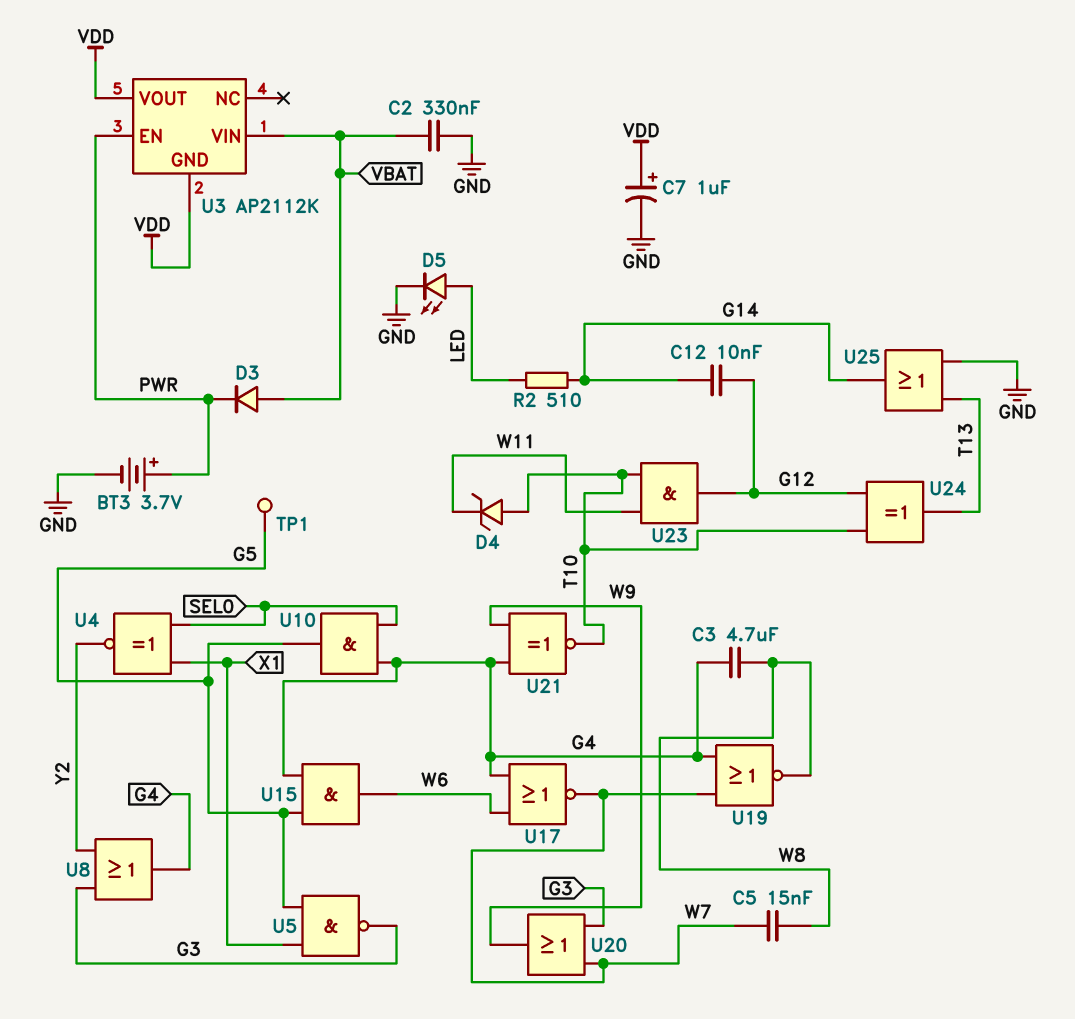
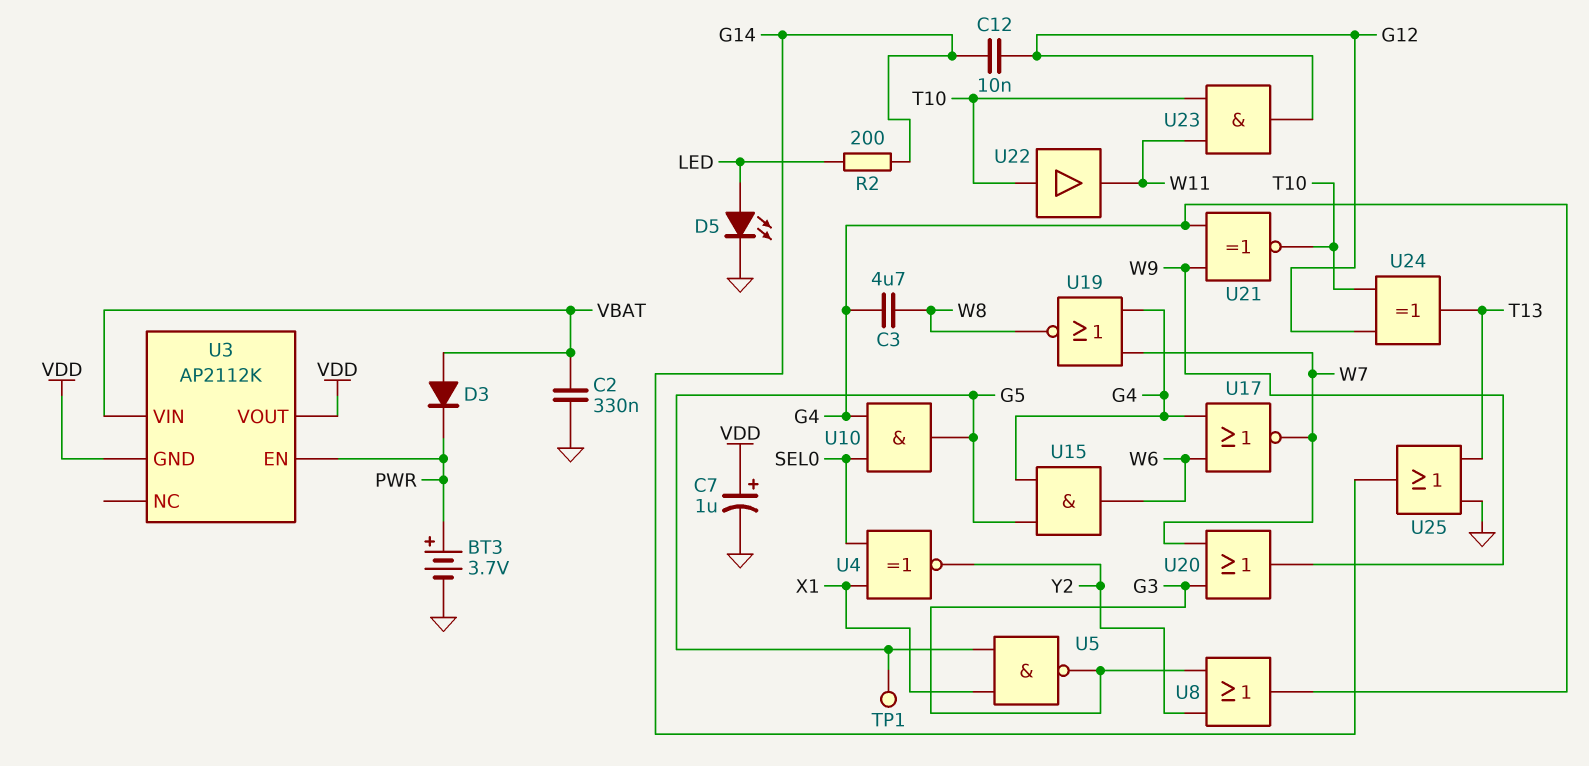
C5: 15nF (W7, W8) -> none
D4: zener (A T10, K W11) -> none
R2: 510 (G14, LED) -> 200 (G14, LED)
U22: none -> buffer (in T10, out W11)

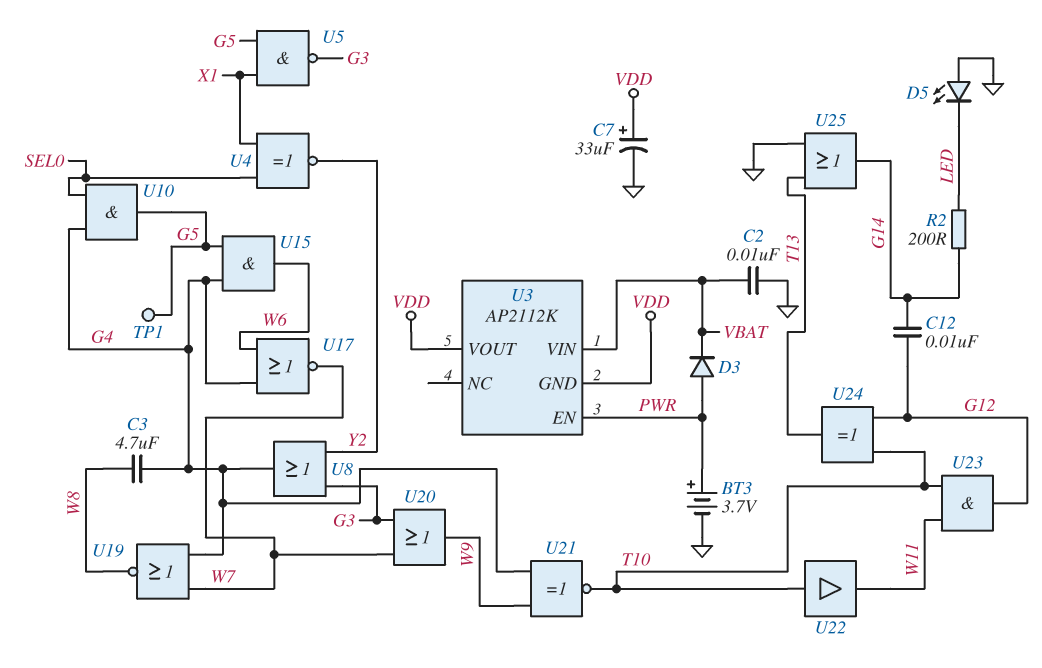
C2: 330nF (GND, VBAT) -> 10nF (GND, VBAT)
C7: 1uF (plus VDD, minus GND) -> 33uF (plus VDD, minus GND)
D3: diode (A VBAT, K PWR) -> diode (A PWR, K VBAT)
D5: LED (A LED, K GND) -> LED (A GND, K LED)

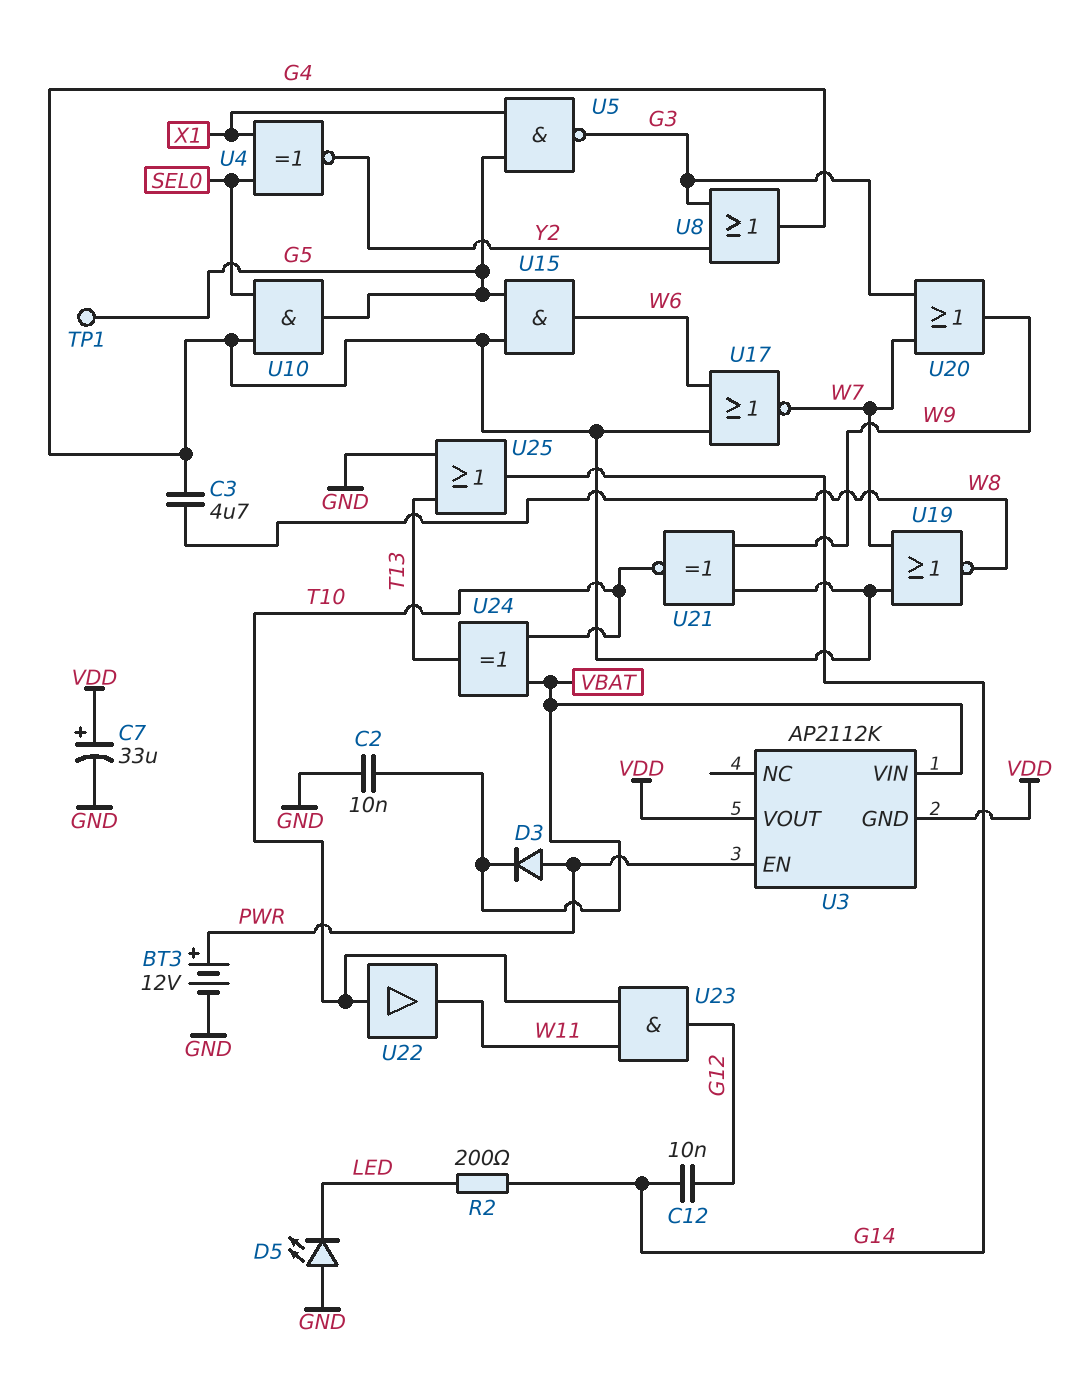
BT3: 3.7V (plus PWR, minus GND) -> 12V (plus PWR, minus GND)
U24: XOR (in G12, in T10, out T13) -> XOR (in T10, in VBAT, out T13)

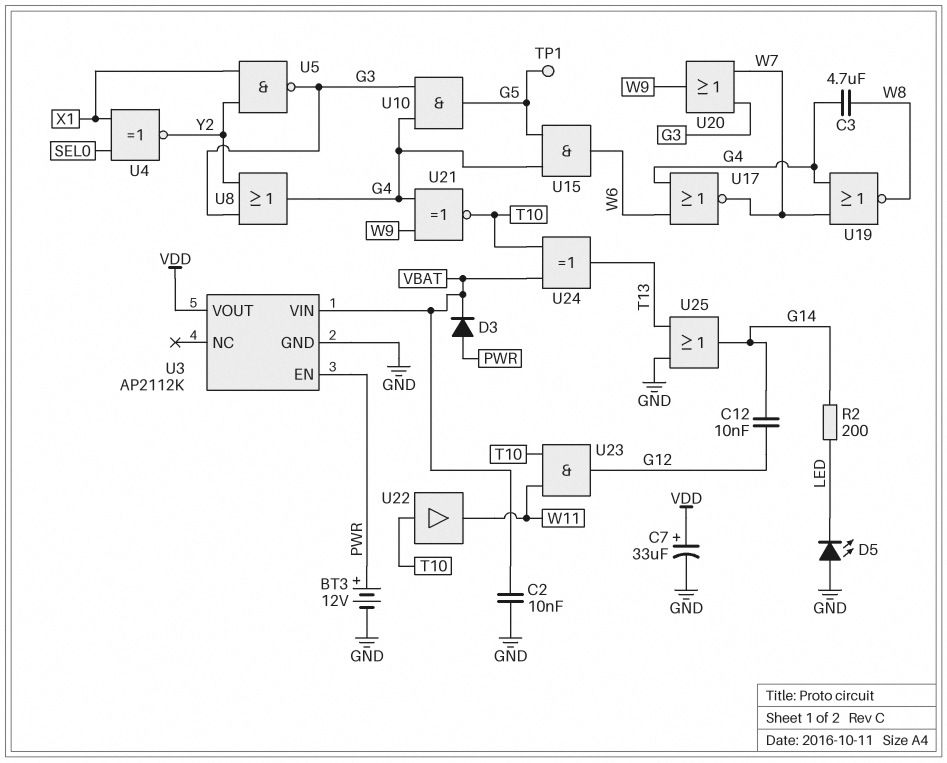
U3 pin GND: VDD -> GND
U5: NAND (in G5, in X1, out G3) -> NAND (in X1, in Y2, out G3)
U10: AND (in G4, in SEL0, out G5) -> AND (in G3, in G4, out G5)

